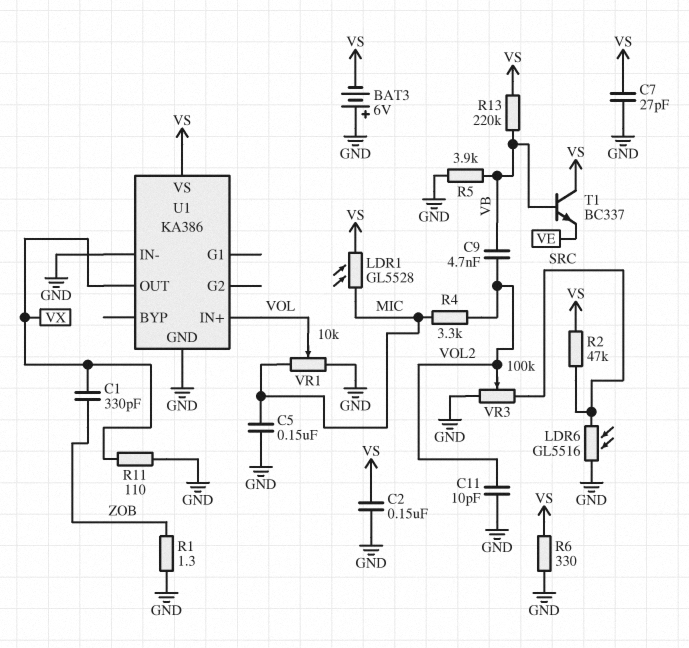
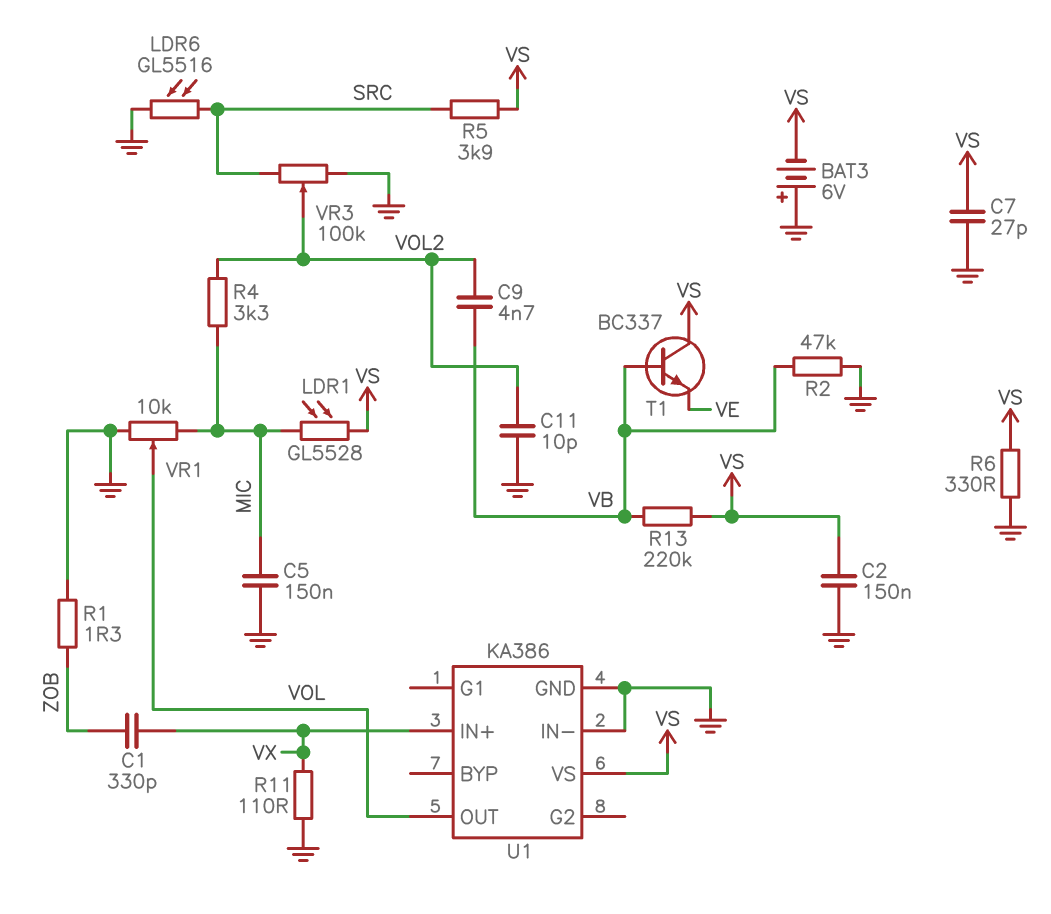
R2: 47k (SRC, VS) -> 47k (GND, VB)
R5: 3.9k (GND, VB) -> 3.9k (SRC, VS)
U1 pin IN+: VOL -> VX
U1 pin OUT: VX -> VOL

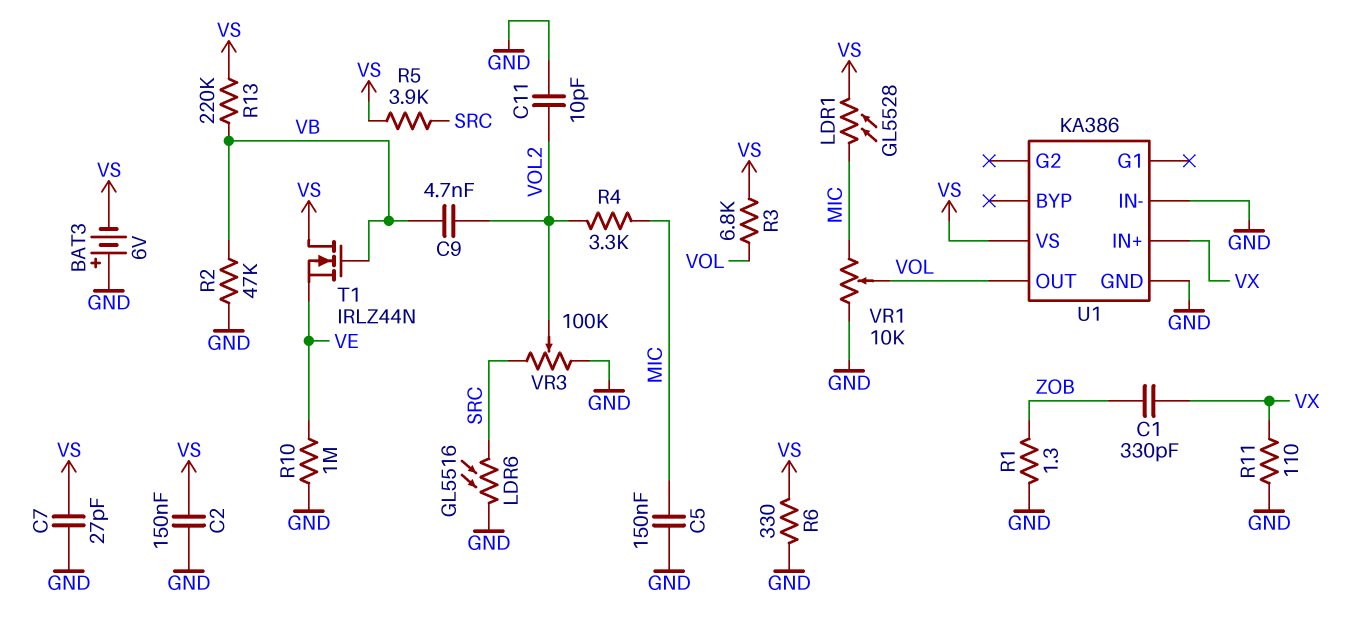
R3: none -> 6.8k (VOL, VS)
R10: none -> 1M (GND, VE)
T1: NPN BC337 (B VB, C VS, E VE) -> NMOS IRLZ44N (G VB, D VS, S VE)

